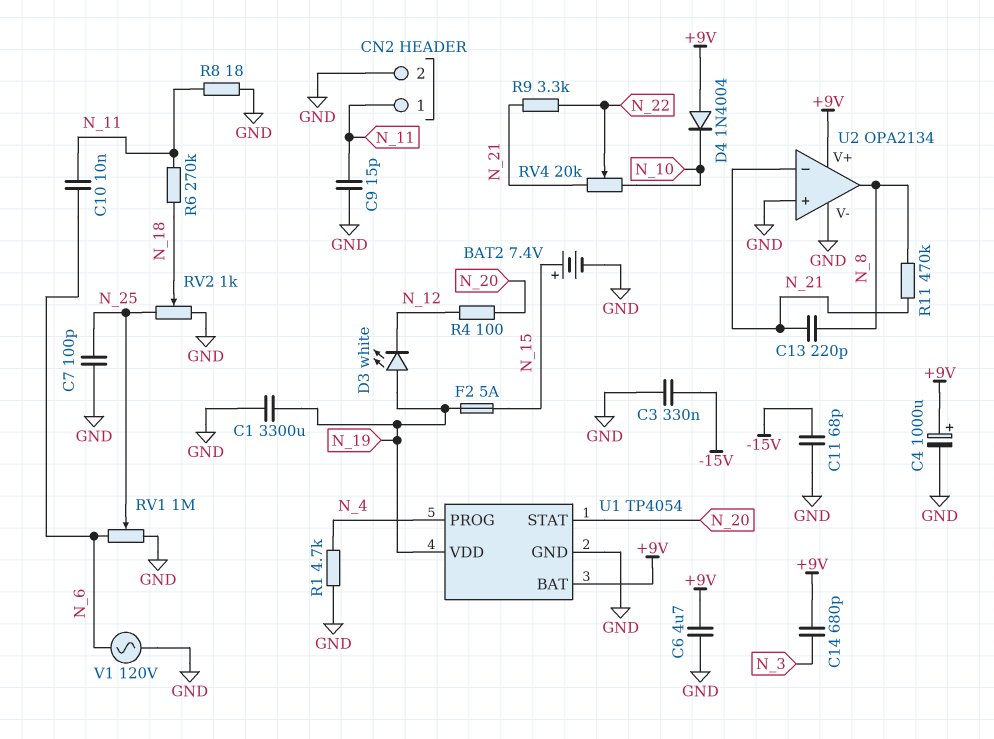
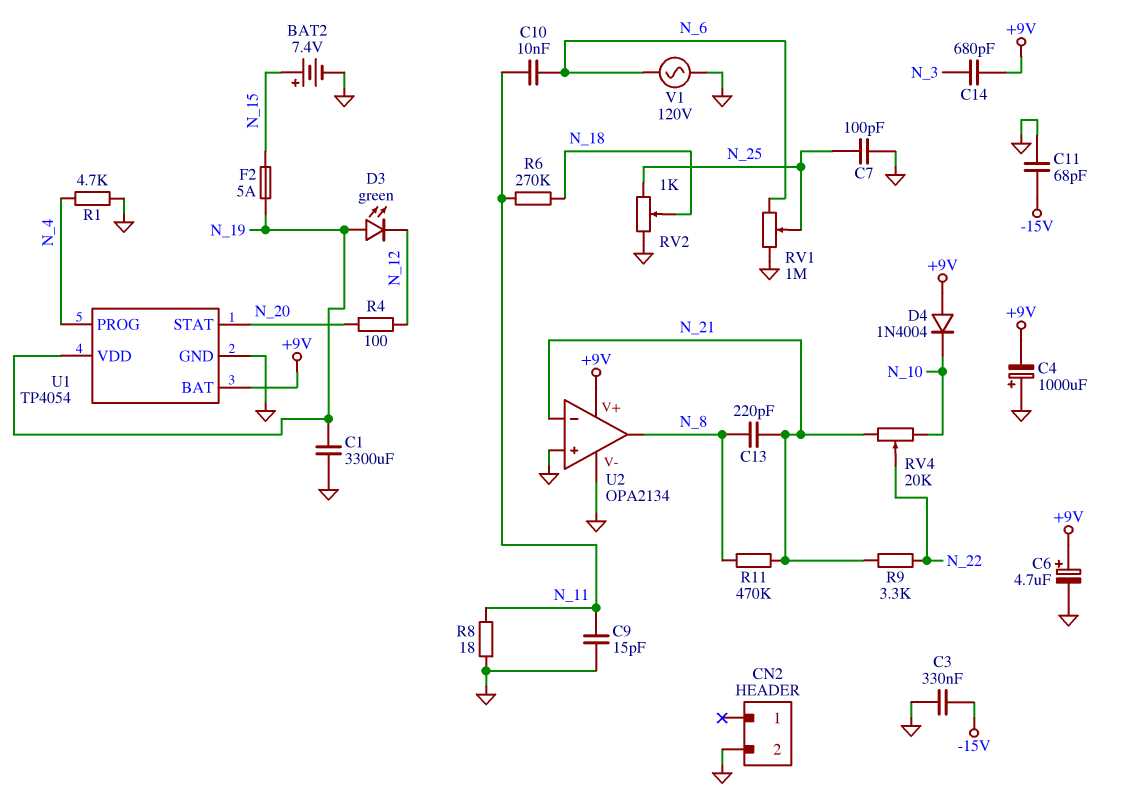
C4: 1000uF (plus +9V, minus GND) -> 1000uF (plus GND, minus +9V)
C6: 4.7uF (+9V, GND) -> 4.7uF (plus +9V, minus GND)
CN2 pin 1: N_11 -> none
D3: LED white (A N_19, K N_12) -> LED green (A N_19, K N_12)

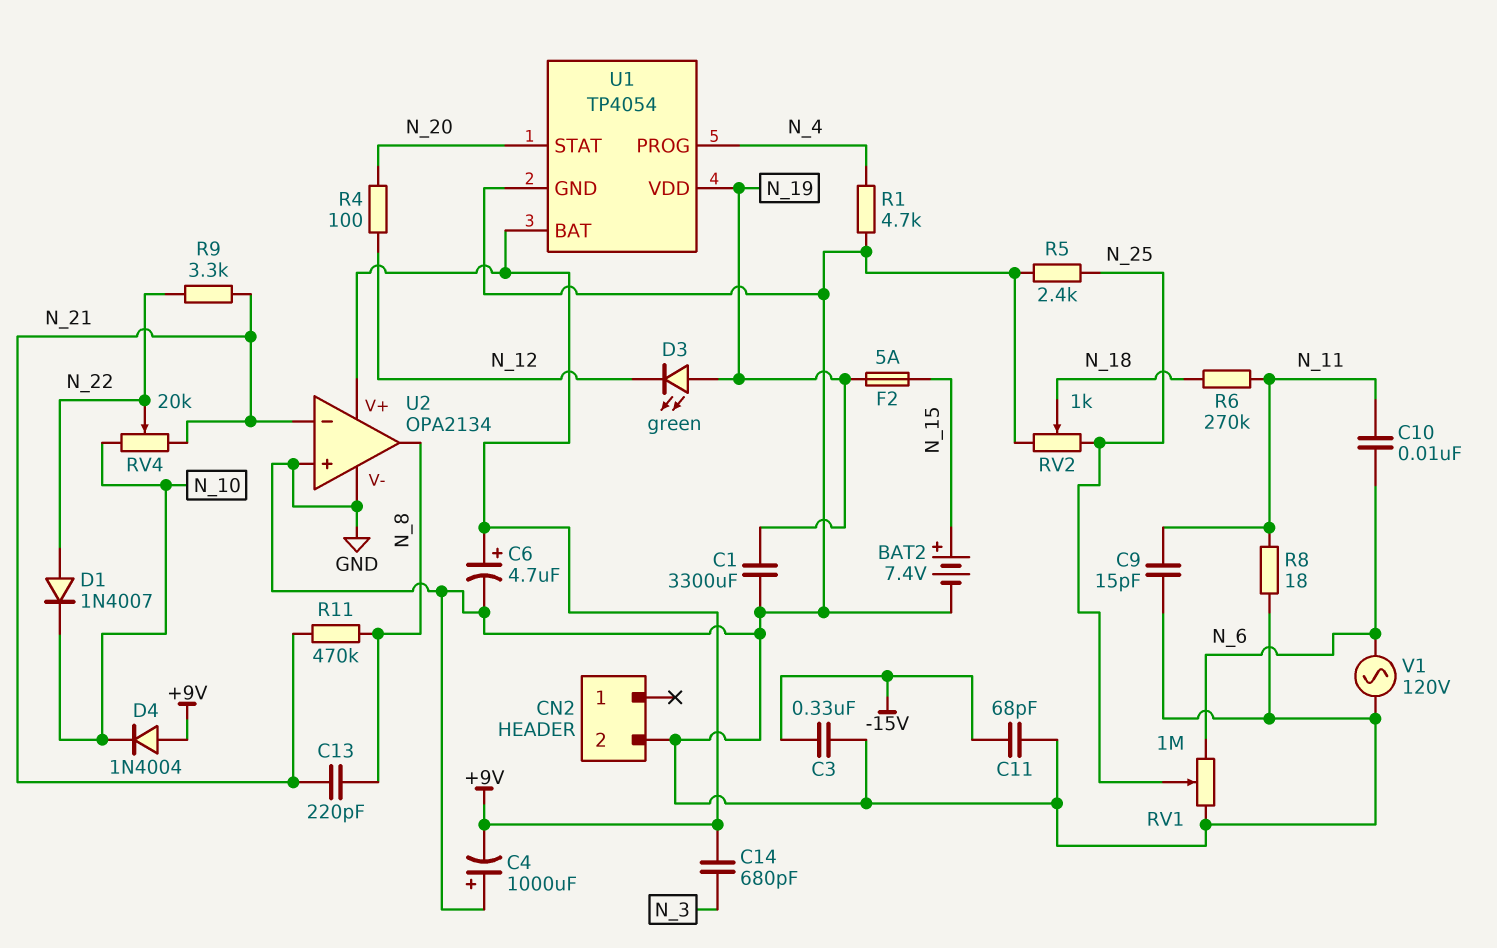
C7: 100pF (GND, N_25) -> none
D1: none -> diode 1N4007 (A N_22, K N_10)
R5: none -> 2.4k (GND, N_25)

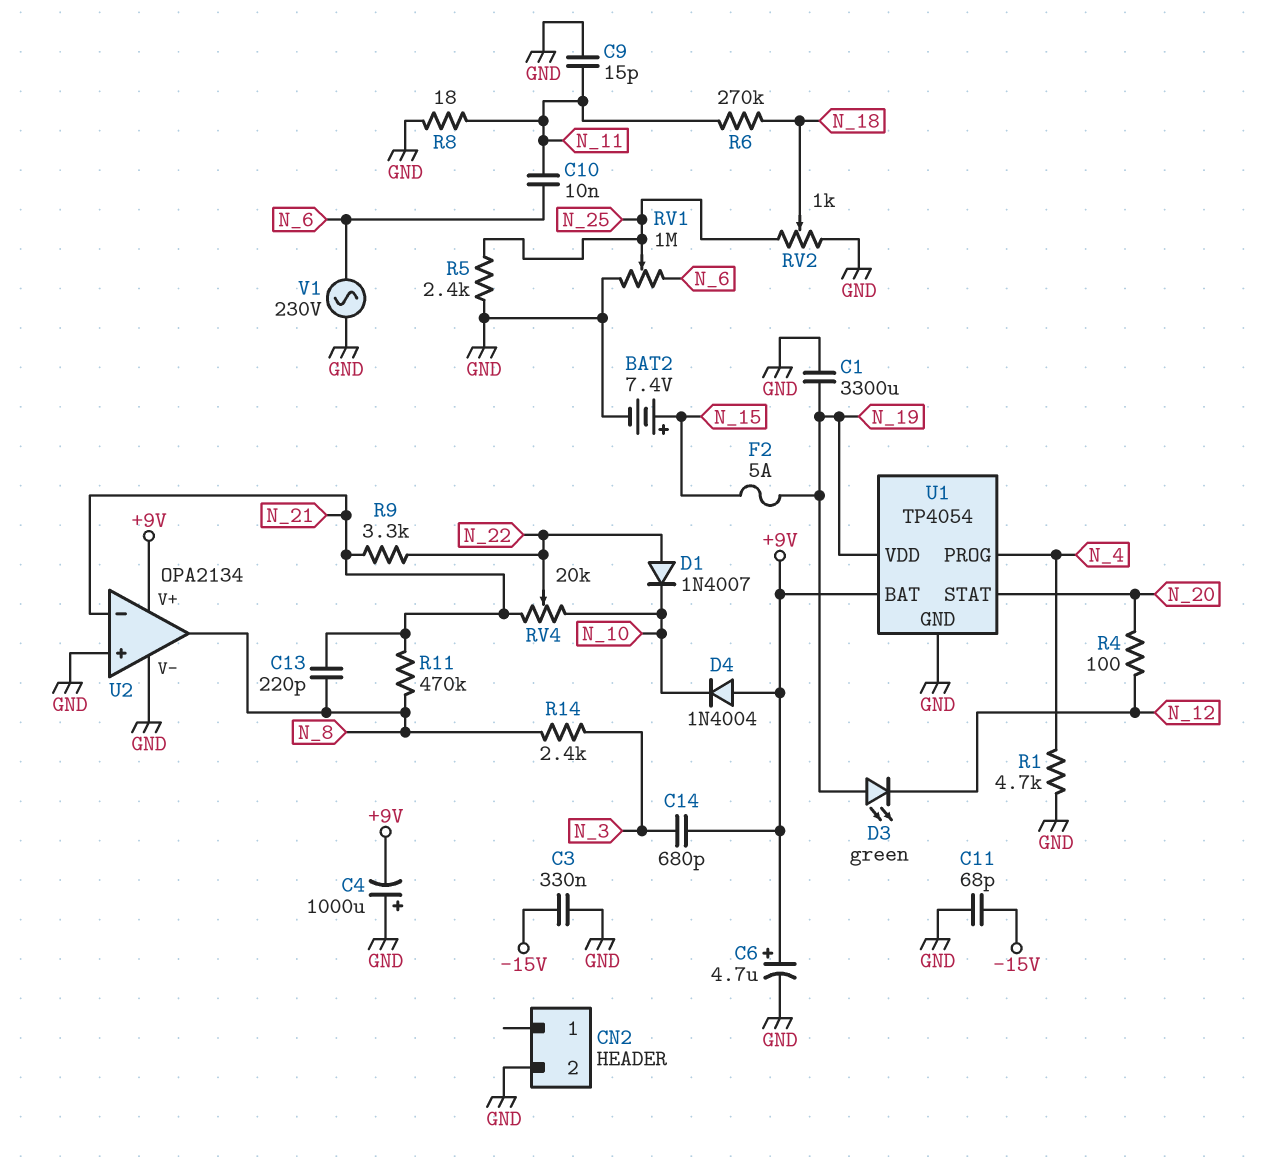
R14: none -> 2.4k (N_3, N_8)
V1: AC 120V (GND, N_6) -> AC 230V (GND, N_6)

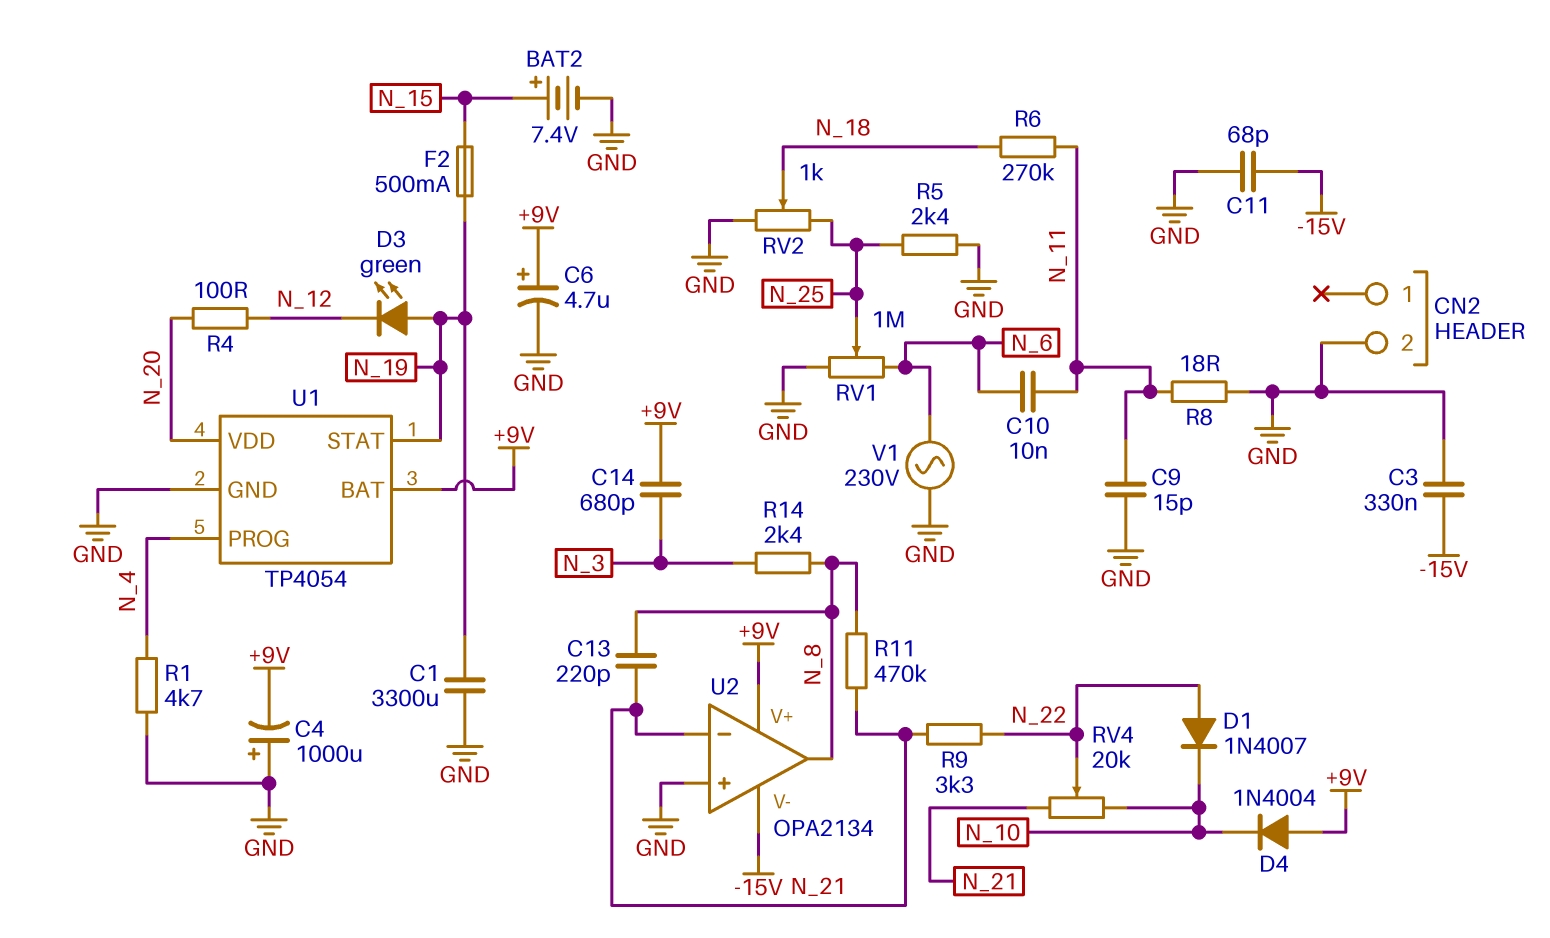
F2: 5A (N_15, N_19) -> 500mA (N_15, N_19)
U1 pin STAT: N_20 -> N_19
U1 pin VDD: N_19 -> N_20
U2 pin V-: GND -> -15V

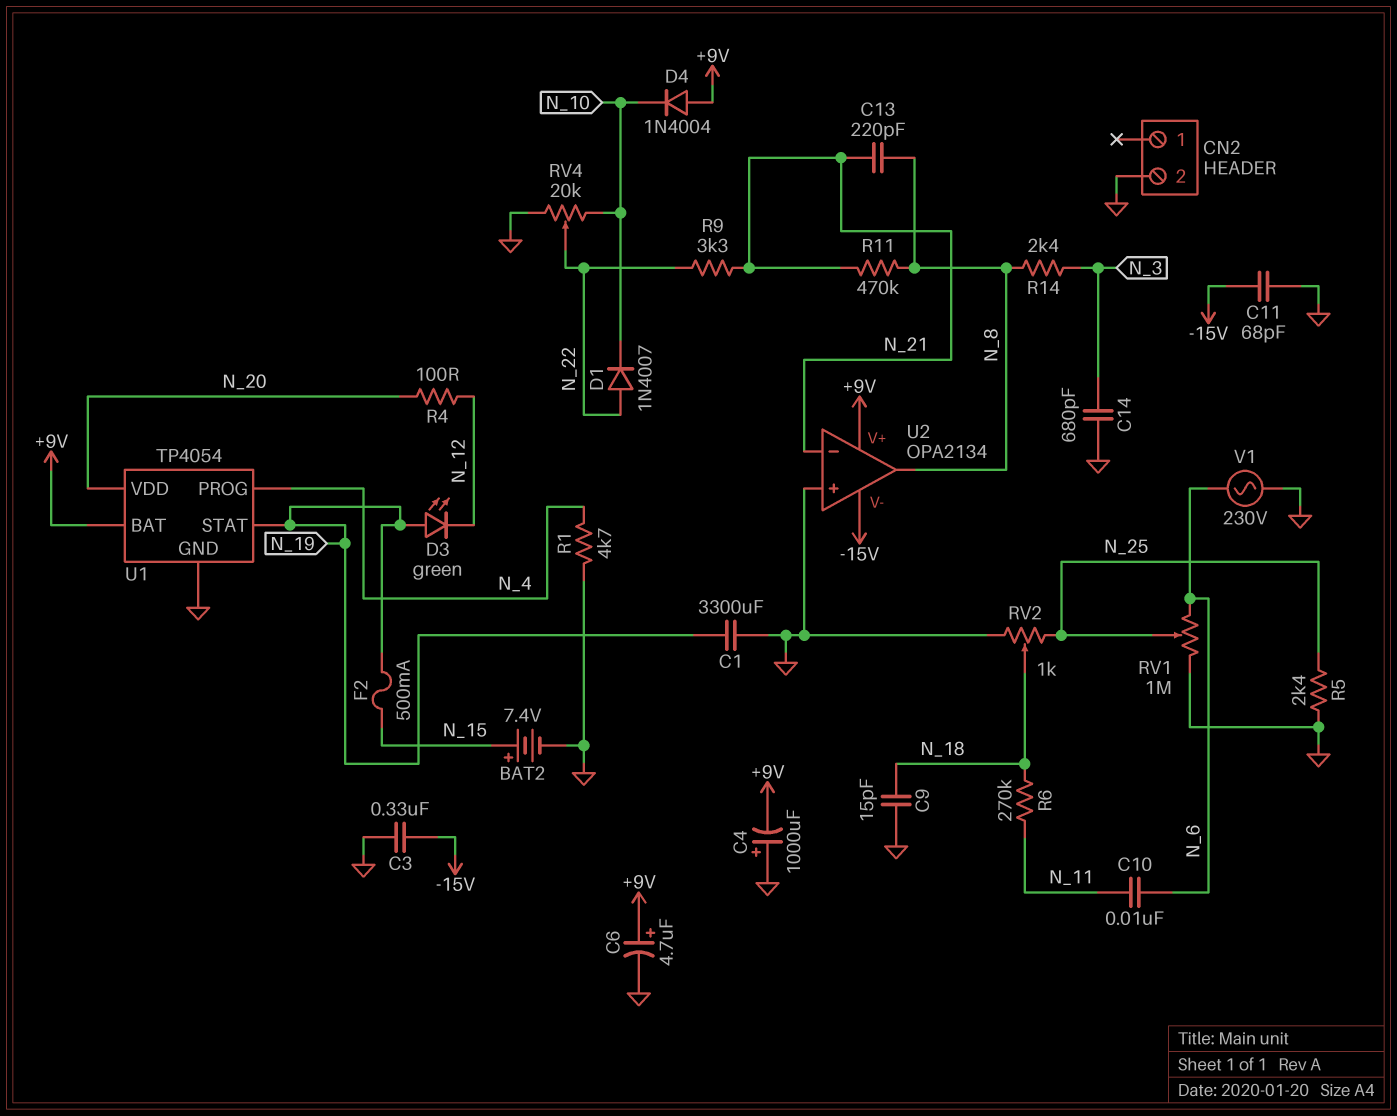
C9: 15pF (GND, N_11) -> 15pF (GND, N_18)
C14: 680pF (+9V, N_3) -> 680pF (GND, N_3)
R8: 18 (GND, N_11) -> none
RV4: 20k (N_10, N_21, wiper N_22) -> 20k (GND, N_10, wiper N_22)

